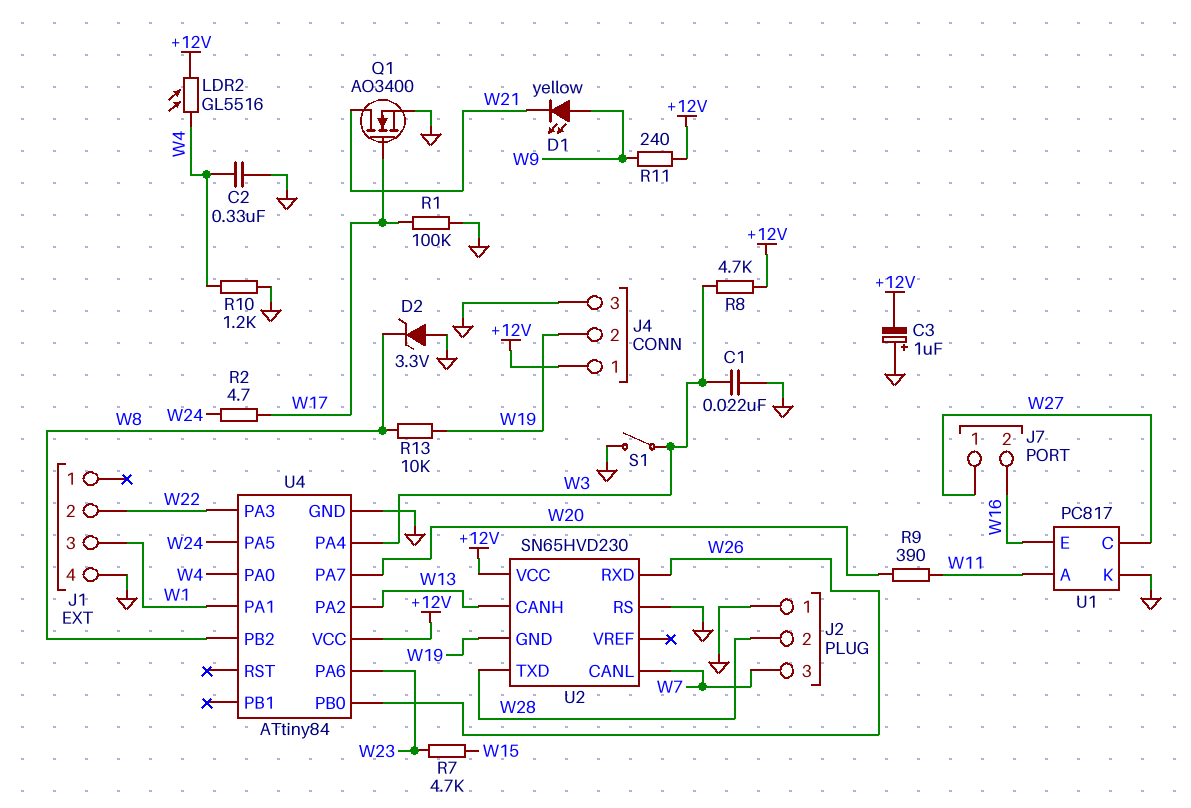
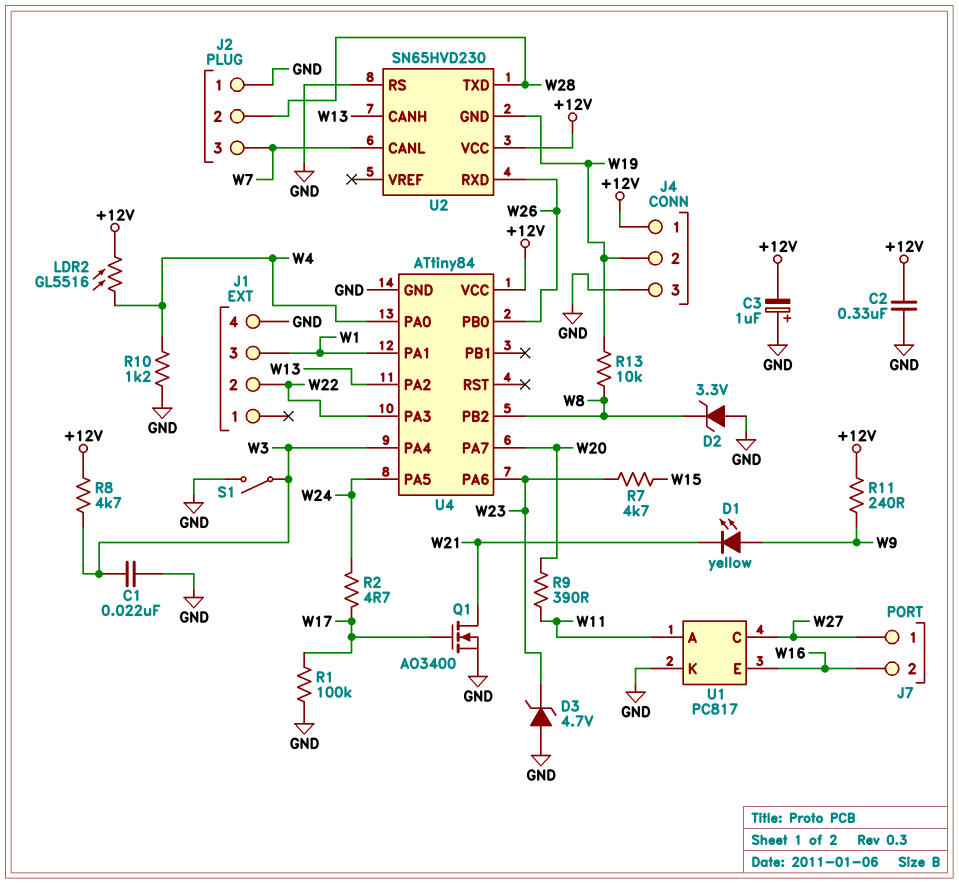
C2: 330nF (GND, W4) -> 330nF (+12V, GND)
D3: none -> zener 4.7V (A GND, K W23)

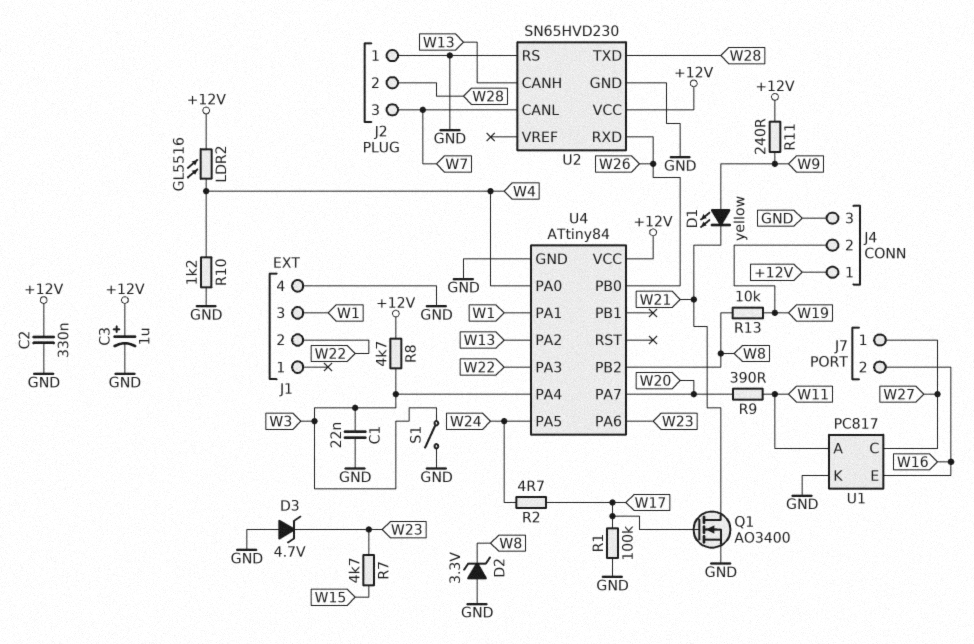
C3: 1uF (plus GND, minus +12V) -> 1uF (plus +12V, minus GND)
U2 pin GND: W19 -> GND

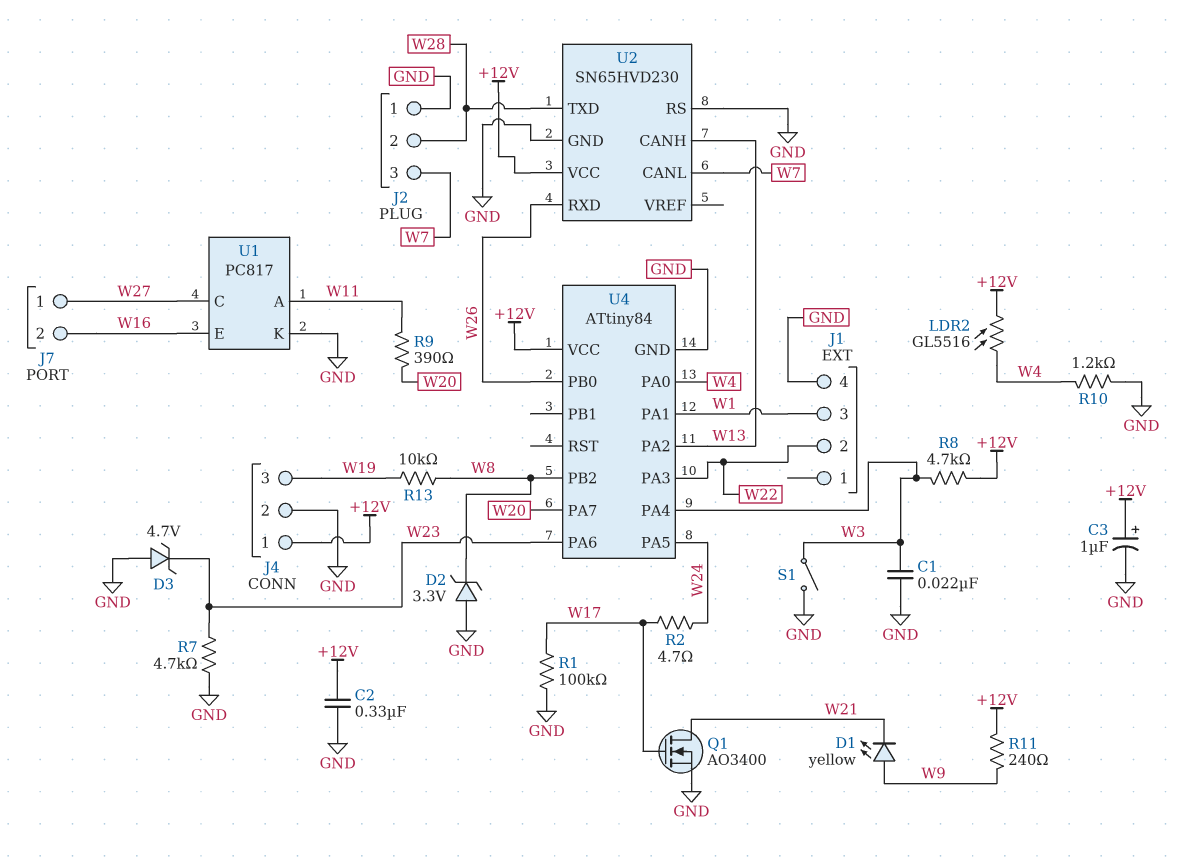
J4 pin 2: W19 -> GND
J4 pin 3: GND -> W19
R7: 4.7k (W15, W23) -> 4.7k (GND, W23)

